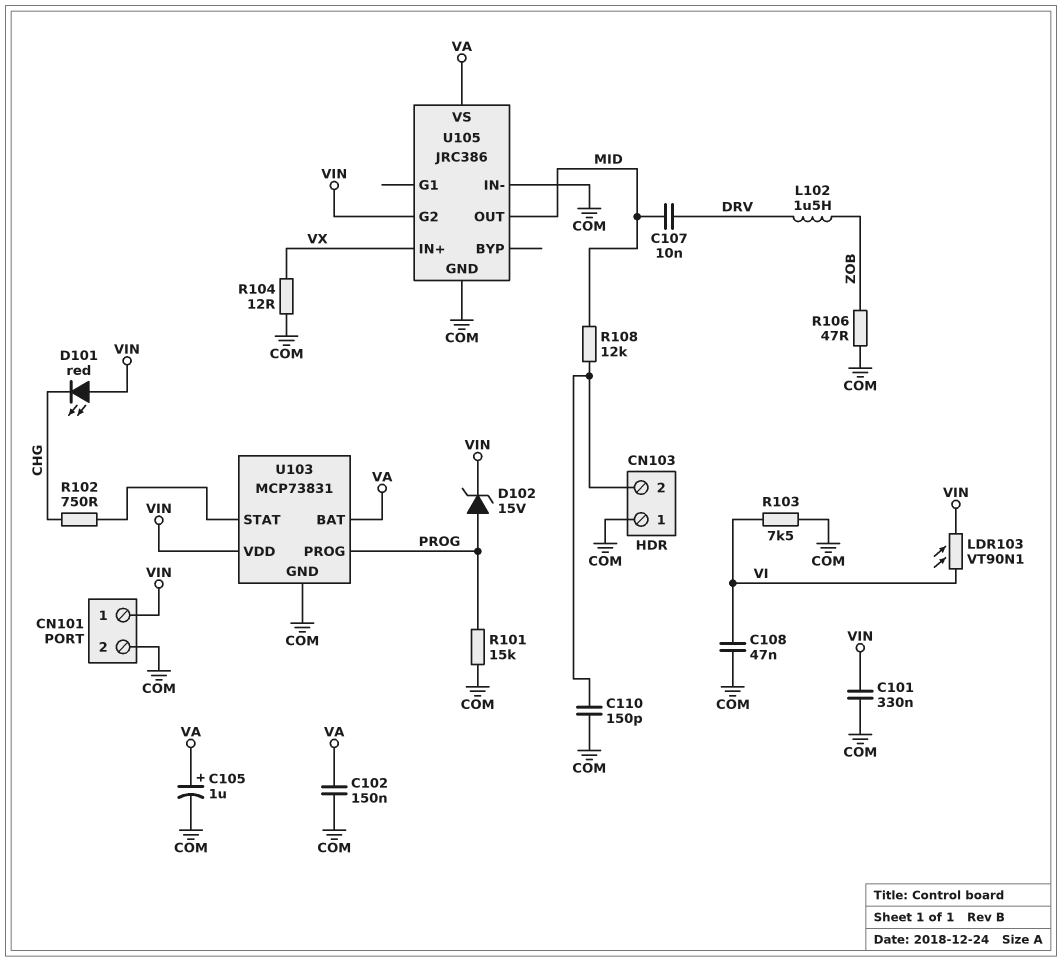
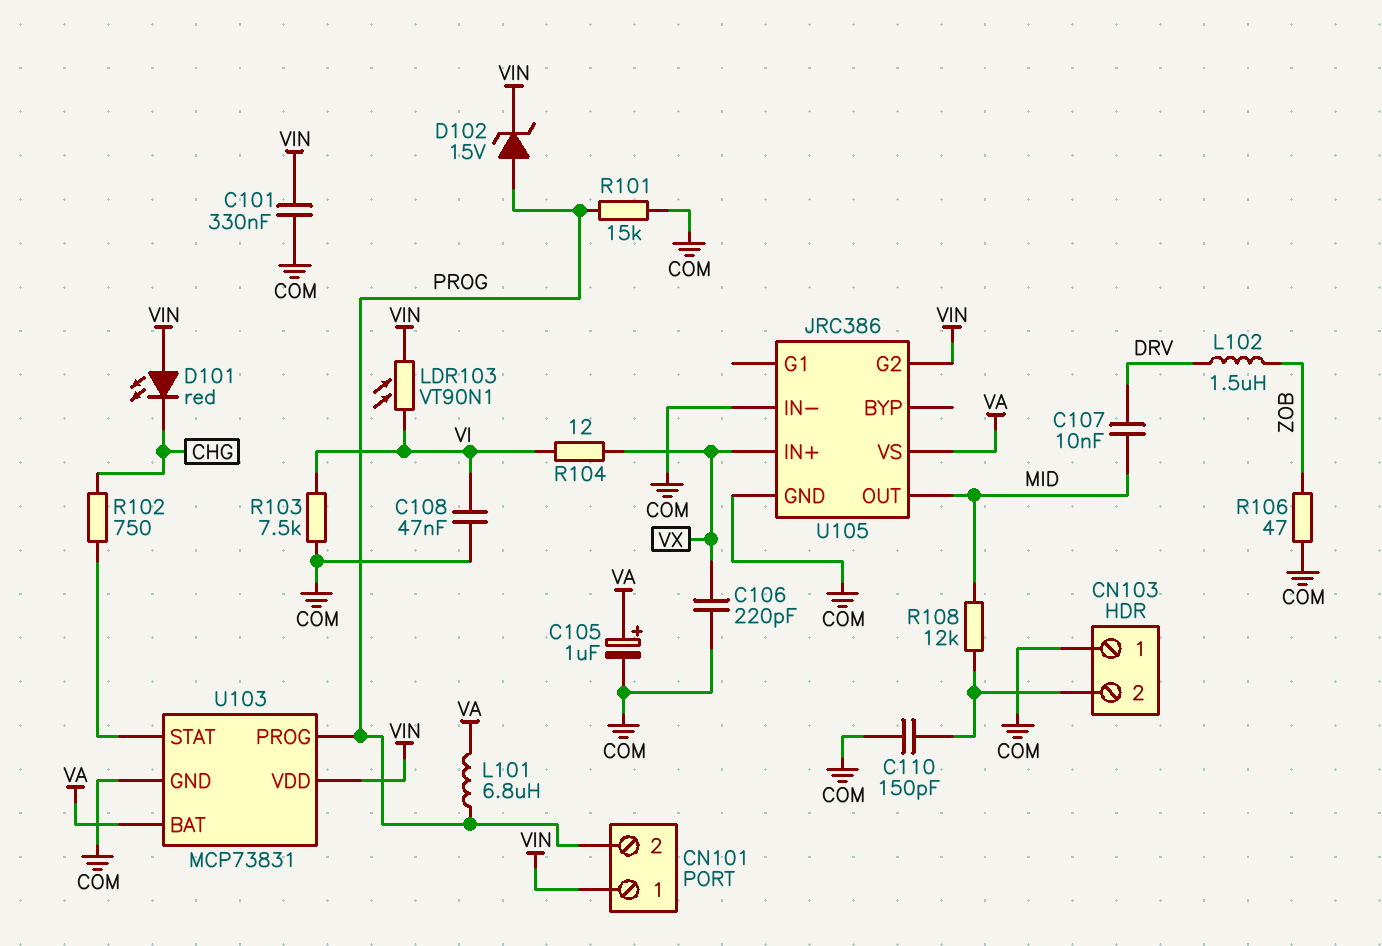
C102: 150nF (COM, VA) -> none
C106: none -> 220pF (COM, VX)
CN101 pin 2: COM -> PROG
L101: none -> 6.8uH (PROG, VA)
R104: 12 (COM, VX) -> 12 (VI, VX)

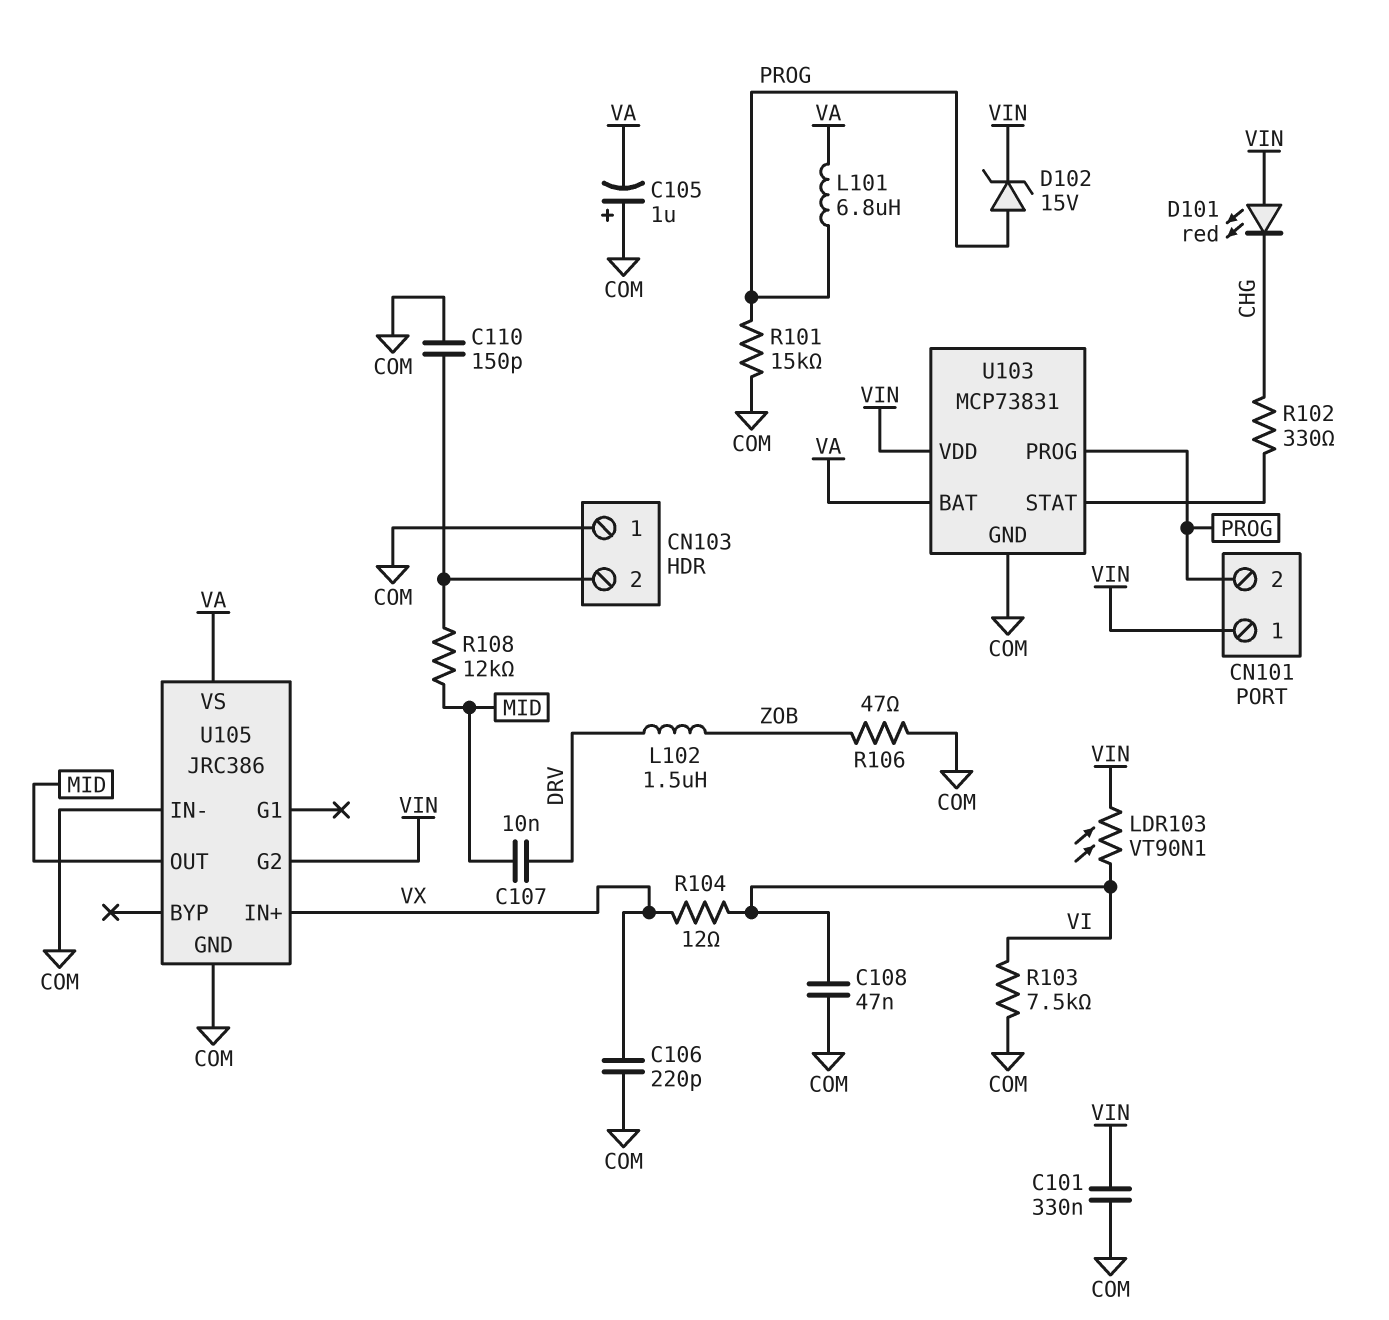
C105: 1uF (plus VA, minus COM) -> 1uF (plus COM, minus VA)
R102: 750 (CHG, U103/STAT) -> 330 (CHG, U103/STAT)

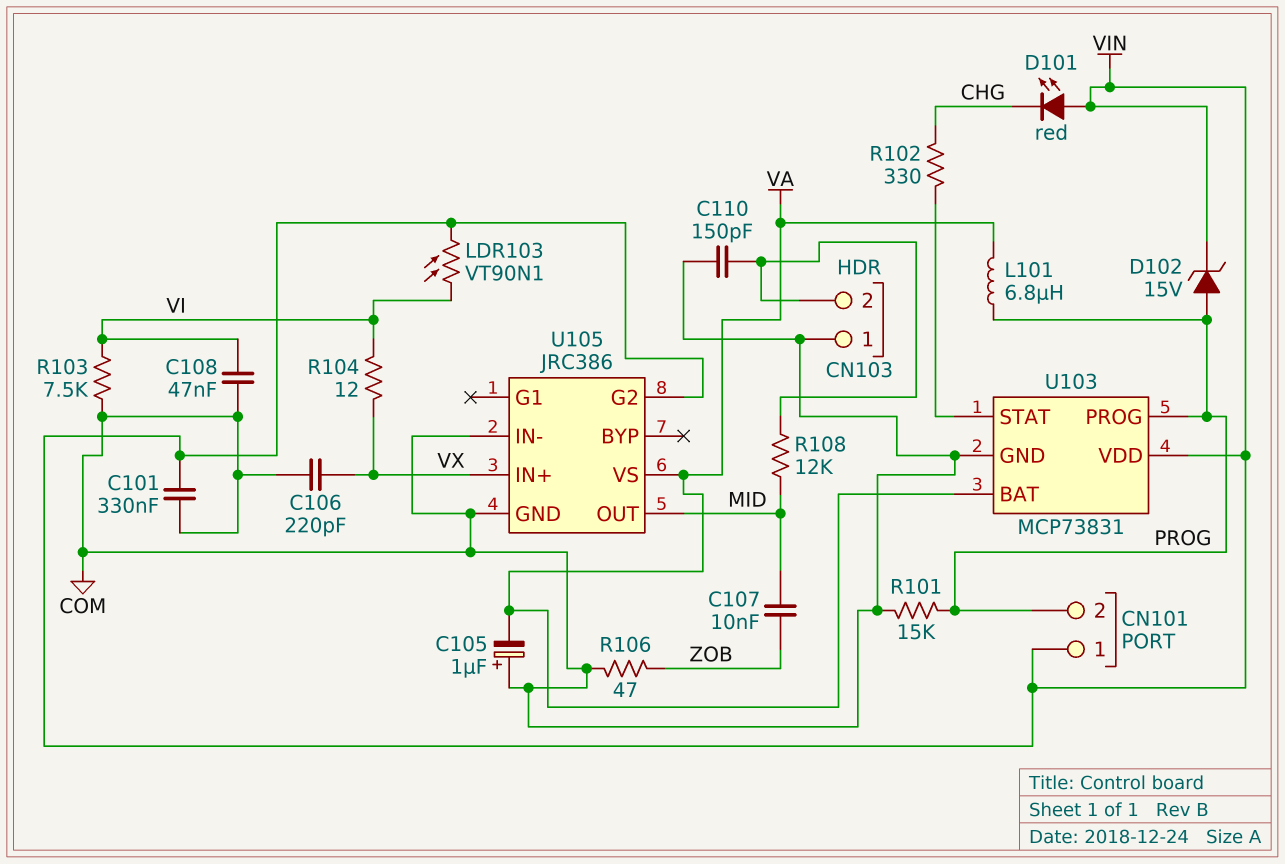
C107: 10nF (DRV, MID) -> 10nF (MID, ZOB)
L102: 1.5uH (DRV, ZOB) -> none

